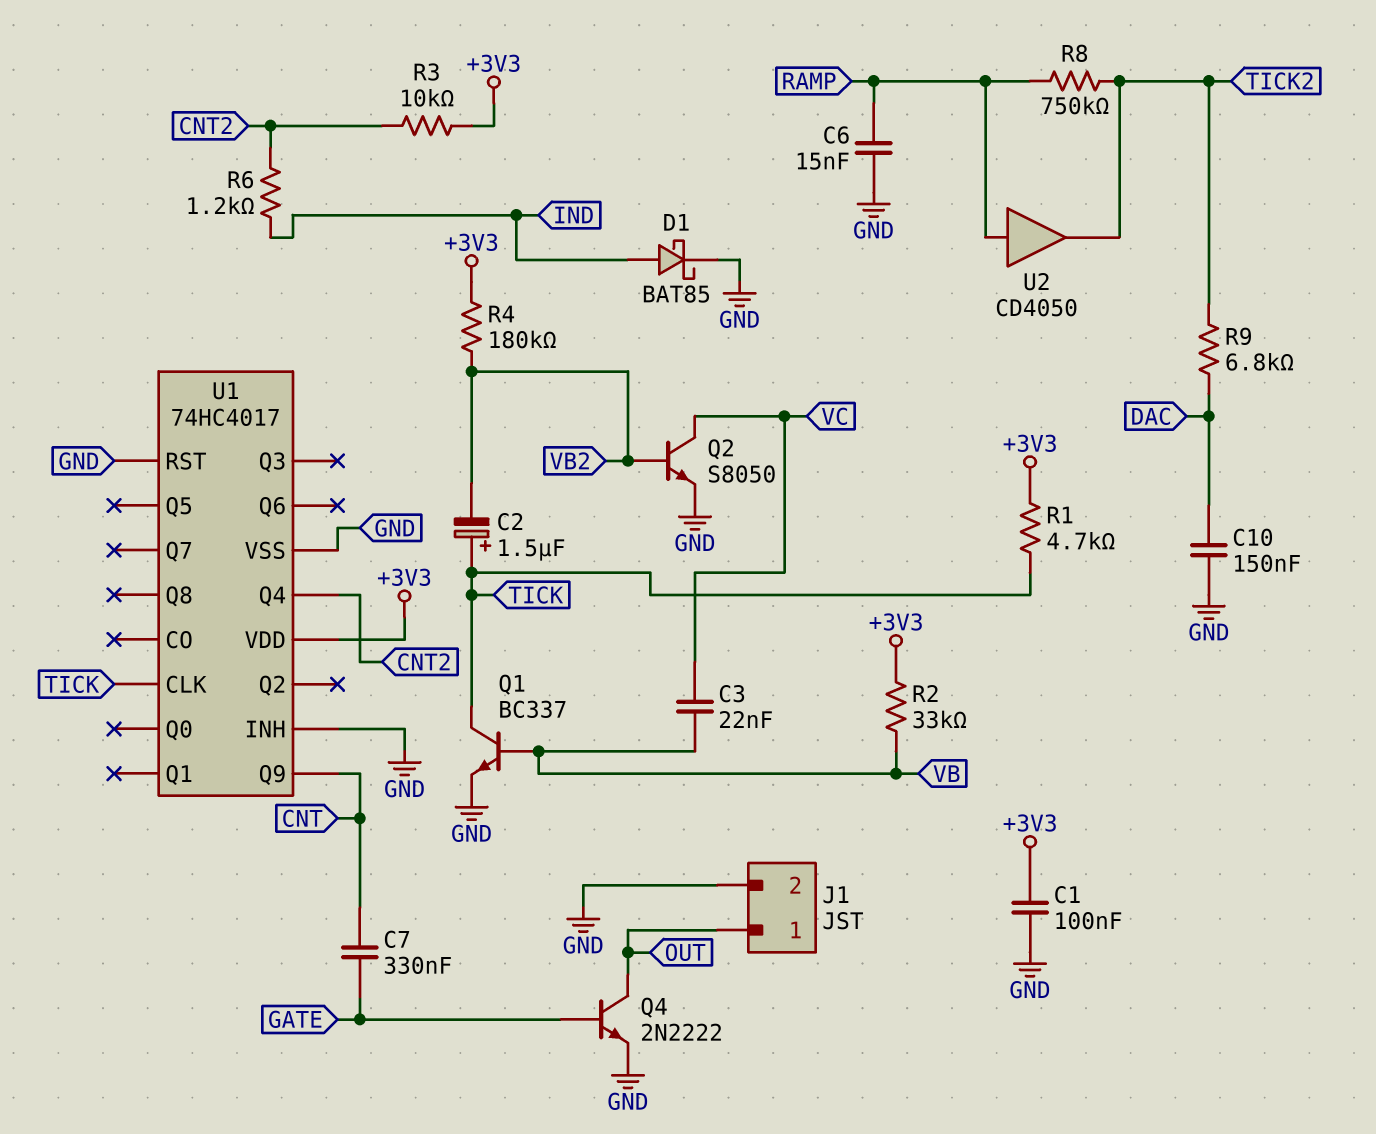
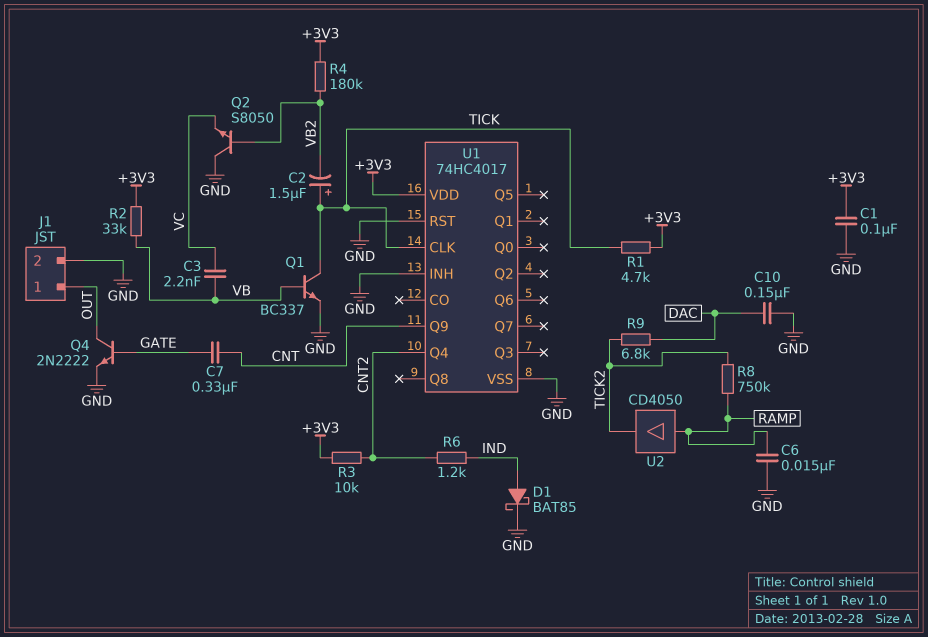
C3: 22nF (VB, VC) -> 2.2nF (VB, VC)
Q2: NPN S8050 (B VB2, C VC, E GND) -> NPN S8050 (B VB2, C GND, E VC)

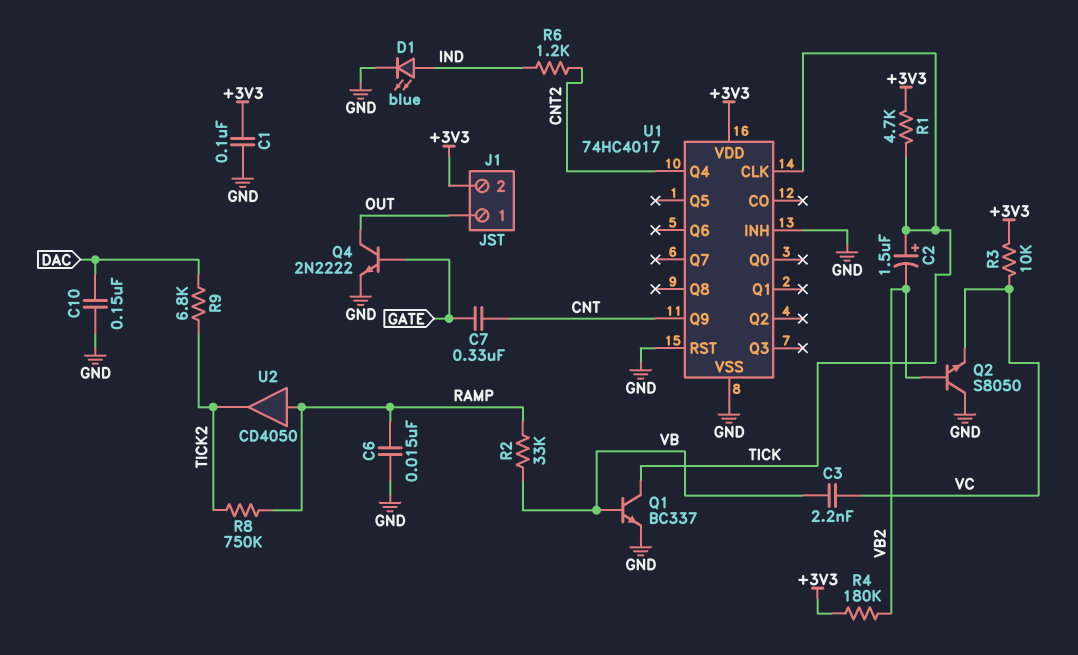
D1: schottky BAT85 (A IND, K GND) -> LED blue (A IND, K GND)
J1 pin 2: GND -> +3V3
R2: 33k (+3V3, VB) -> 33k (RAMP, VB)
R3: 10k (+3V3, CNT2) -> 10k (+3V3, VC)

